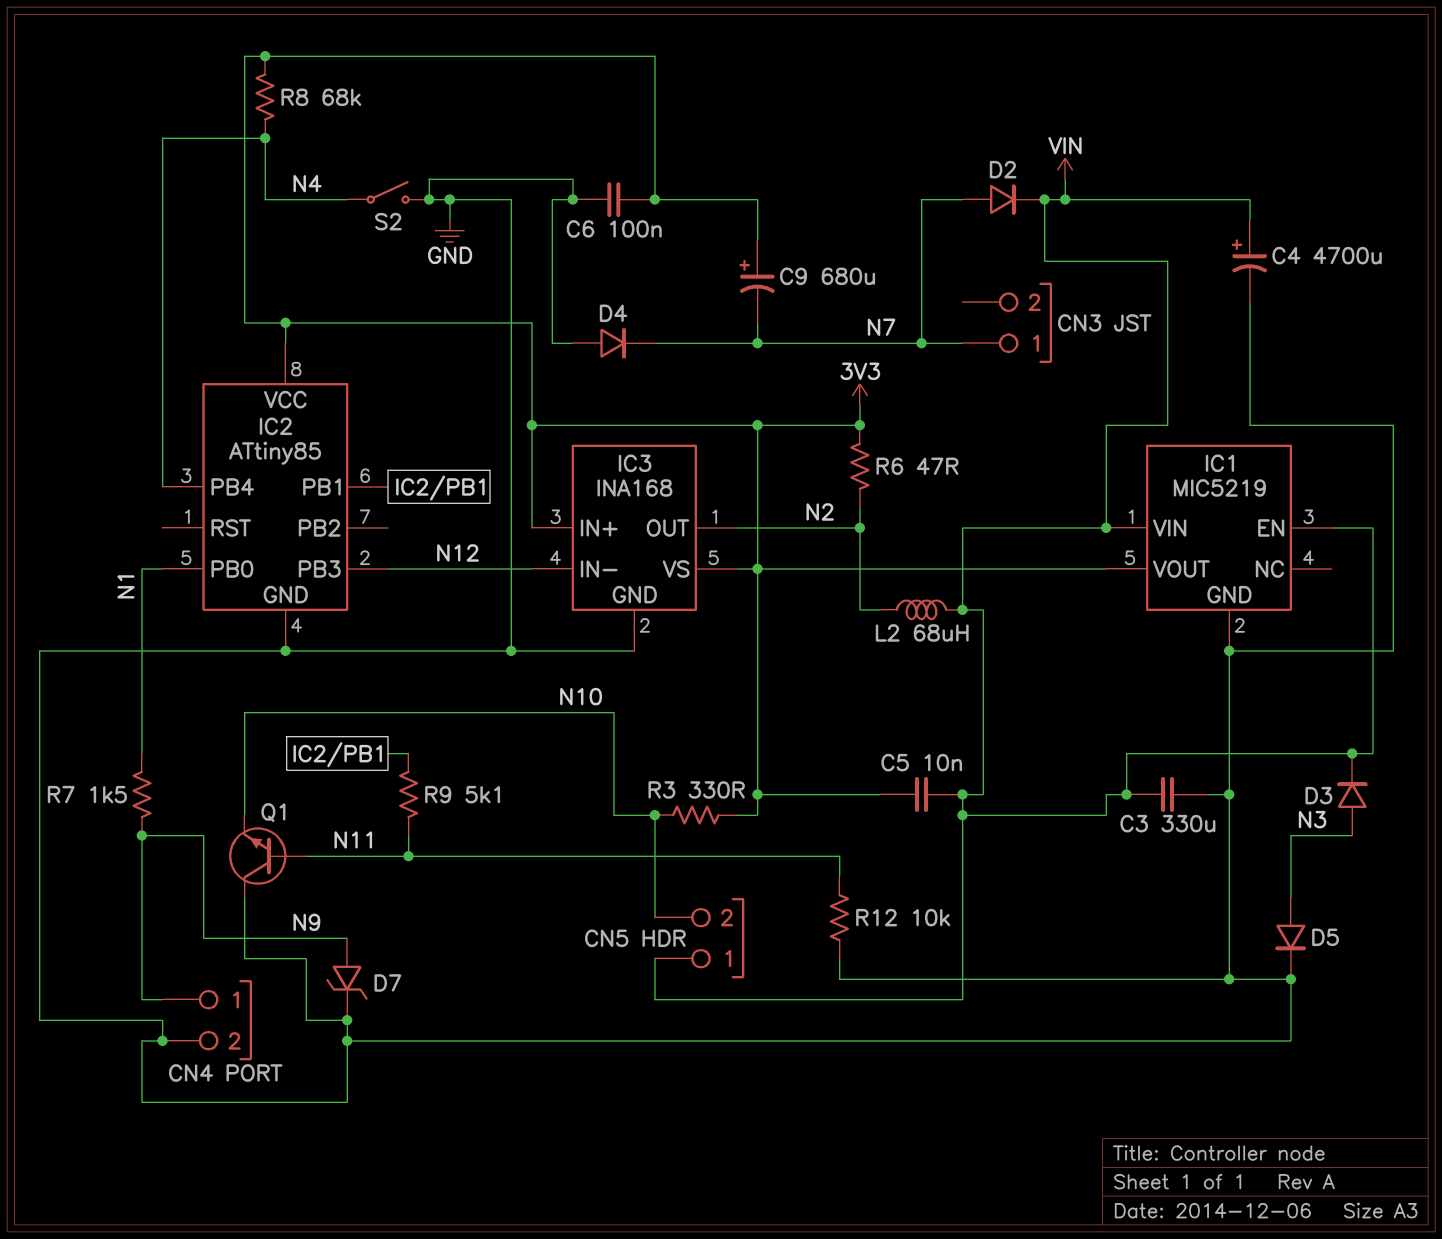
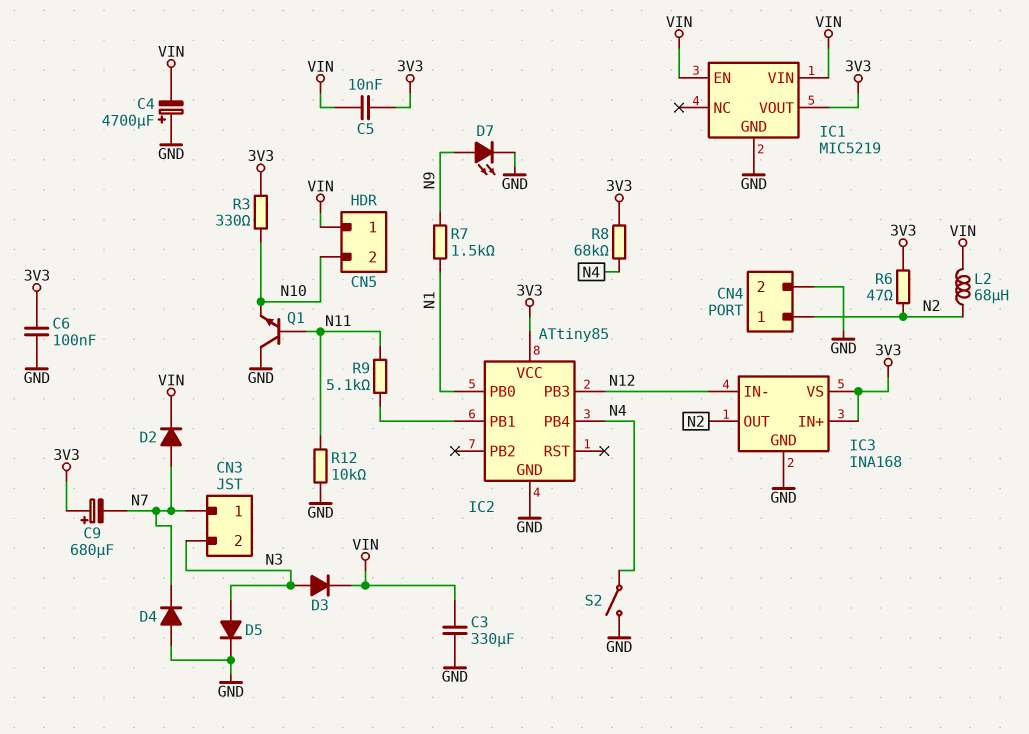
C4: 4700uF (plus VIN, minus GND) -> 4700uF (plus GND, minus VIN)
CN3 pin 2: none -> N3
CN4 pin 1: N9 -> N2
D7: zener (A N9, K GND) -> LED (A N9, K GND)

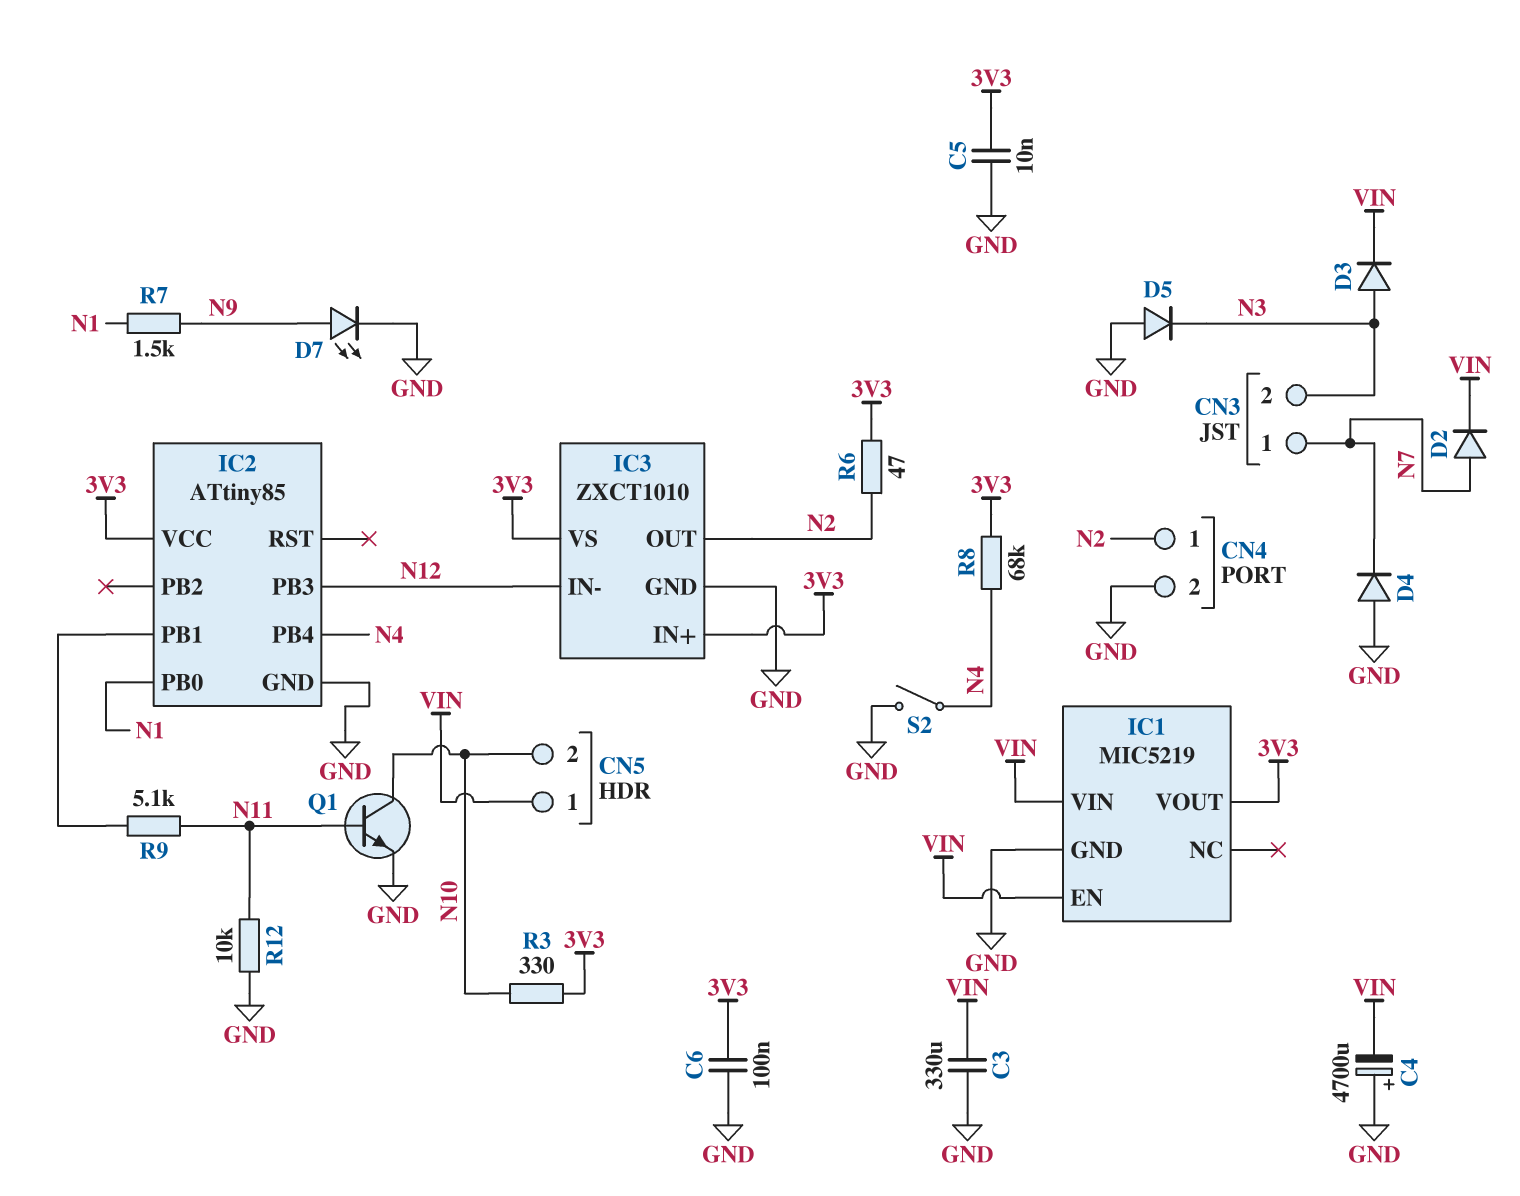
C5: 10nF (3V3, VIN) -> 10nF (3V3, GND)
C9: 680uF (plus 3V3, minus N7) -> none
D5: diode (A N3, K GND) -> diode (A GND, K N3)
IC3: INA168 -> ZXCT1010
L2: 68uH (N2, VIN) -> none
Q1: NPN (B N11, C GND, E N10) -> NPN (B N11, C N10, E GND)

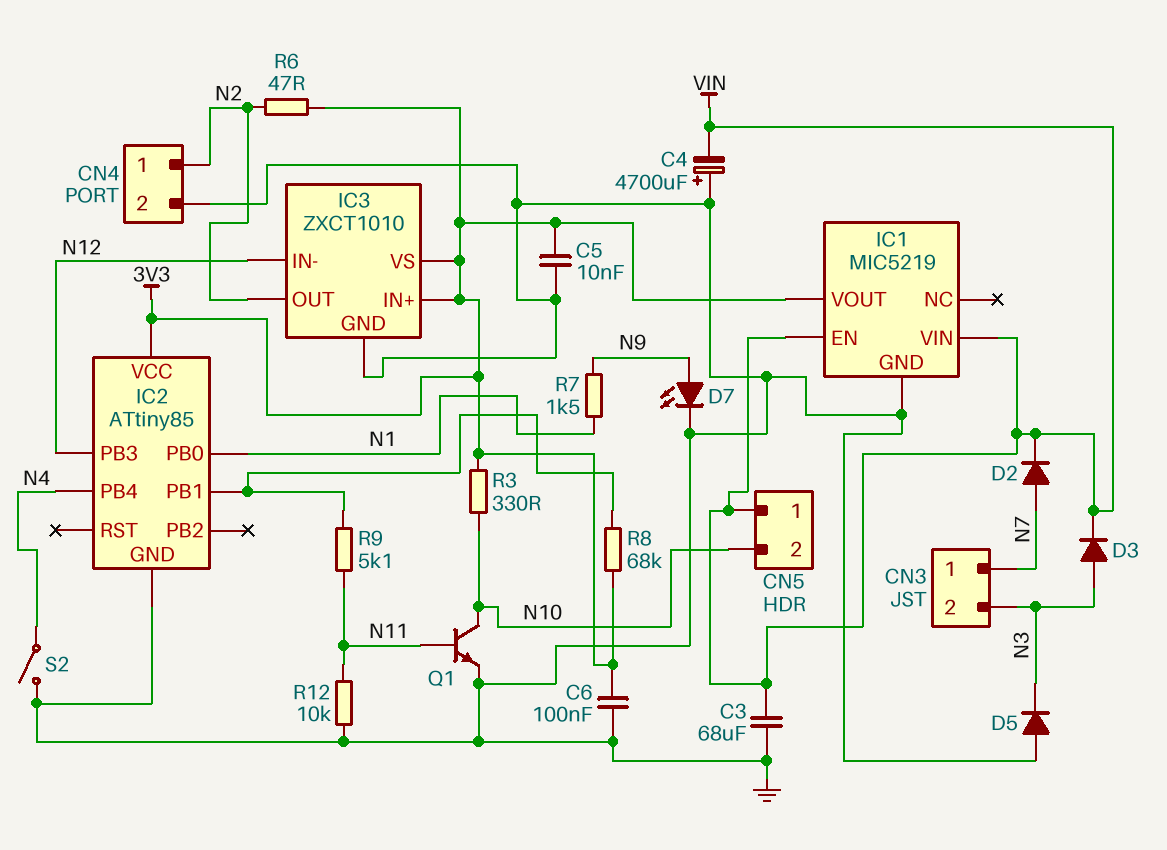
C3: 330uF (GND, VIN) -> 68uF (GND, VIN)
D4: diode (A GND, K N7) -> none
R8: 68k (3V3, N4) -> 68k (3V3, IC2/PB1)

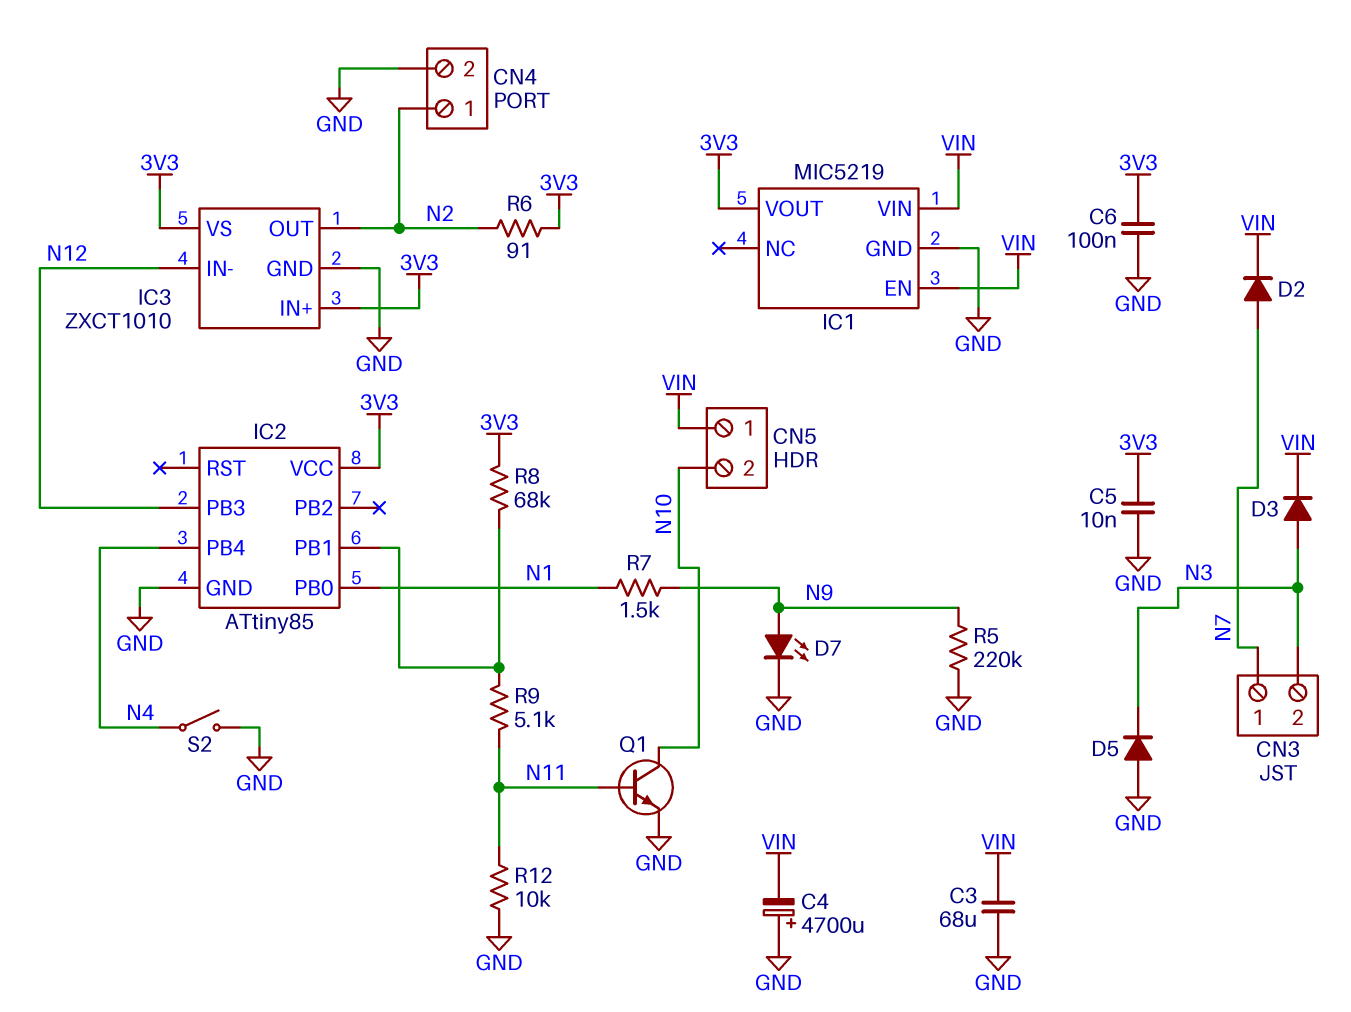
R3: 330 (3V3, N10) -> none
R5: none -> 220k (GND, N9)
R6: 47 (3V3, N2) -> 91 (3V3, N2)

